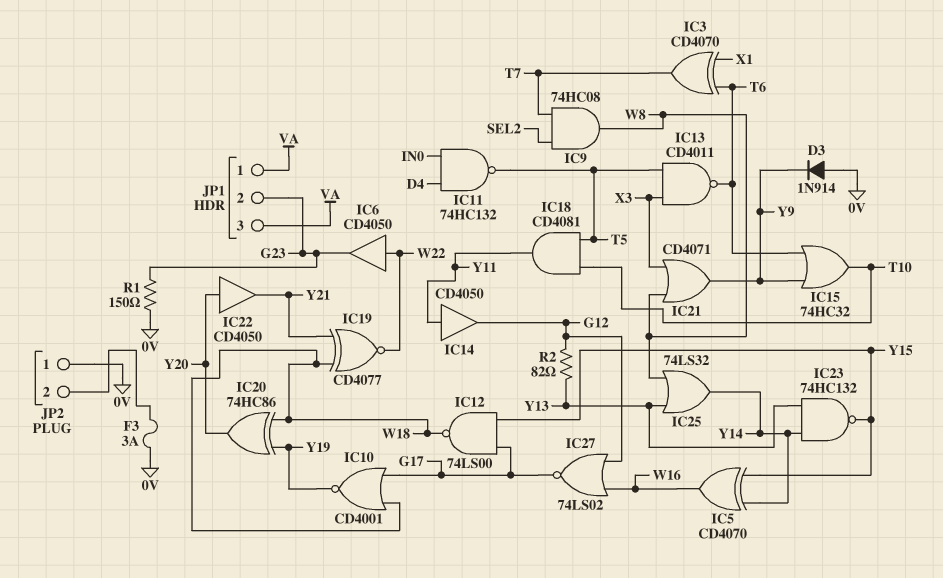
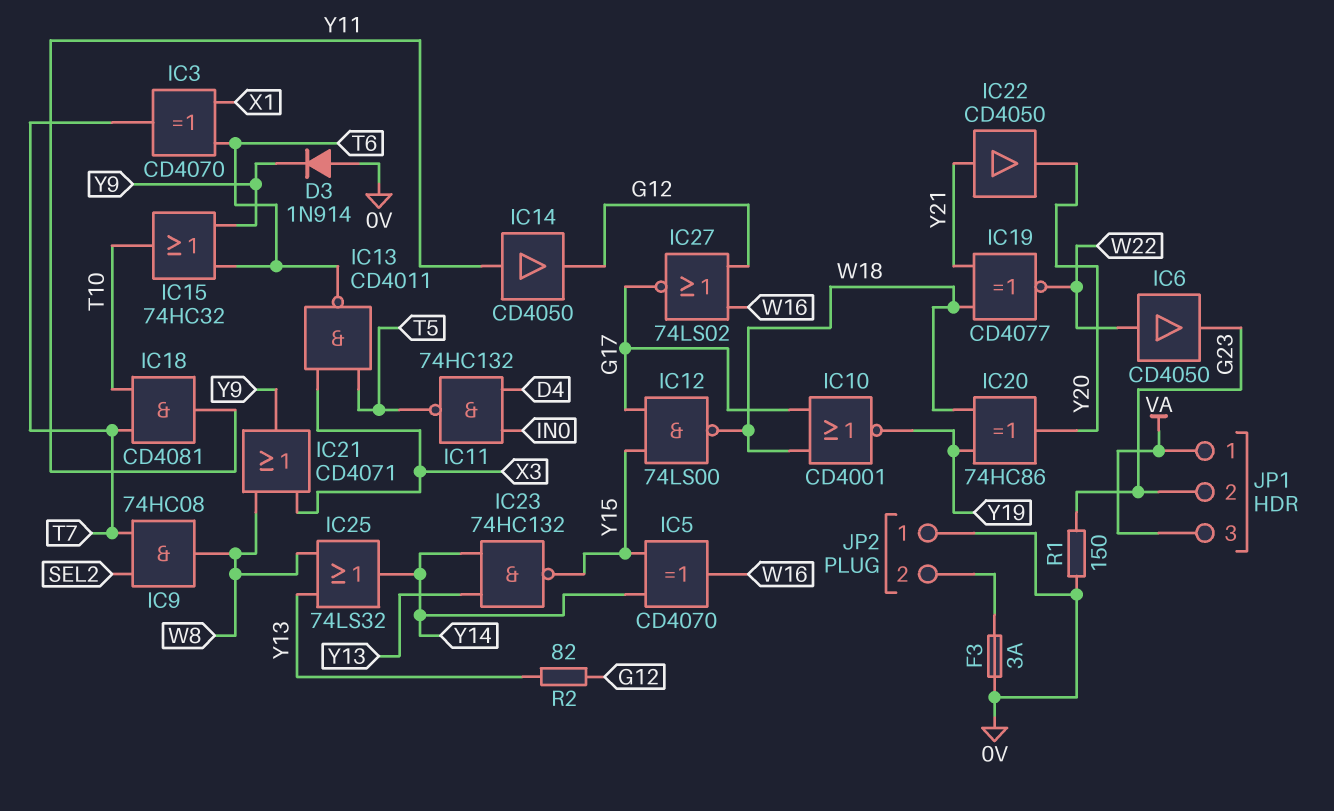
IC18: AND CD4081 (in T5, in T10, out Y11) -> AND CD4081 (in T7, in T10, out Y11)
IC22: buffer CD4050 (in Y20, out Y21) -> buffer CD4050 (in Y21, out Y20)

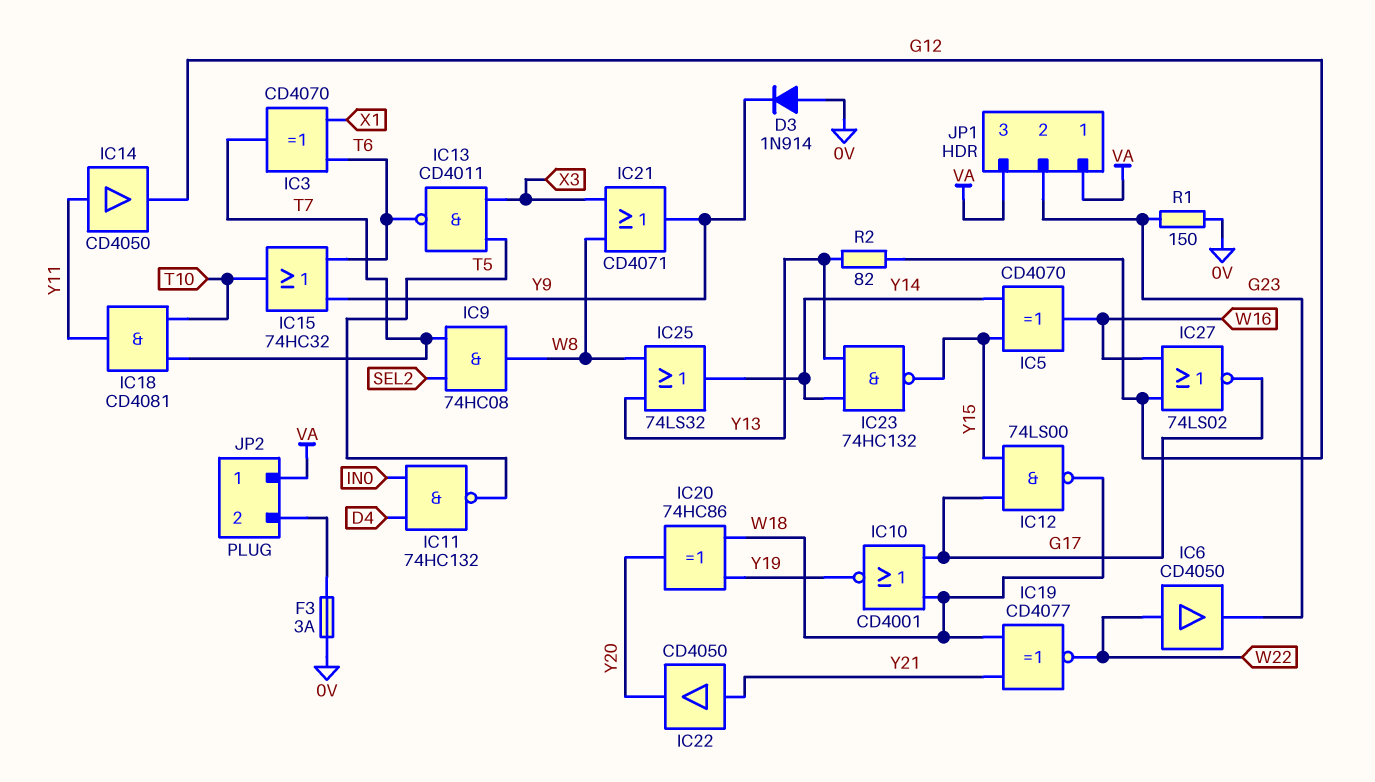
JP2 pin 1: 0V -> VA

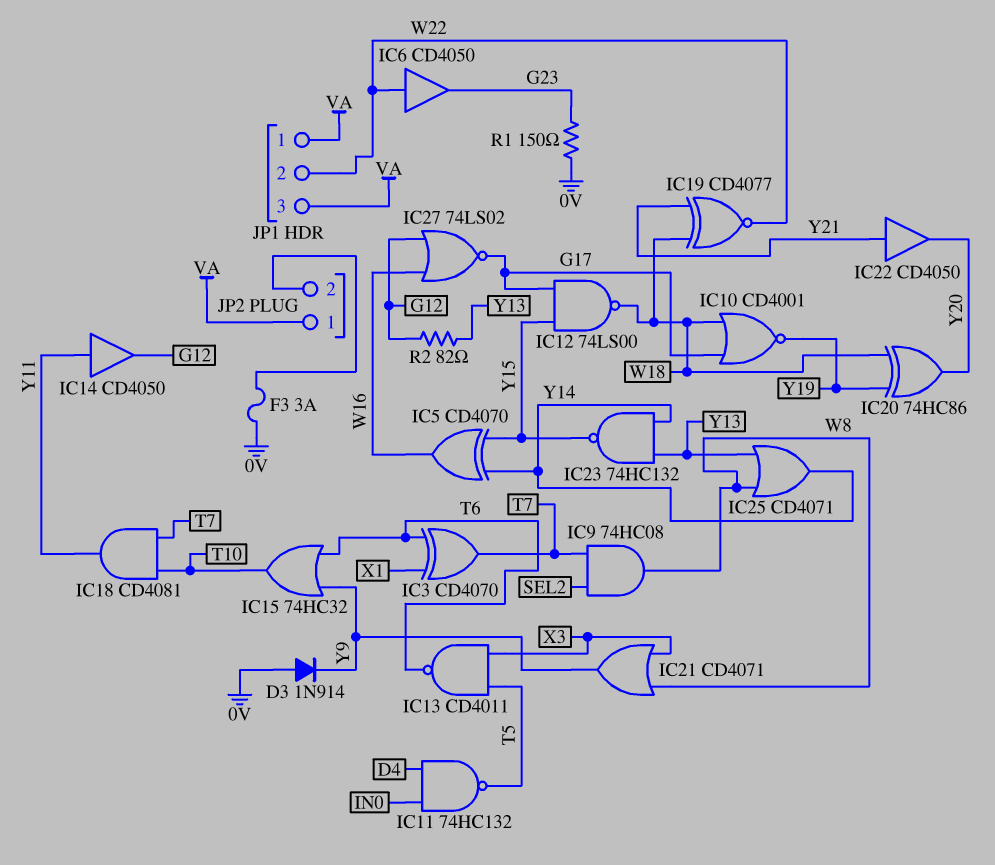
IC25: OR 74LS32 (in W8, in Y13, out Y14) -> OR CD4071 (in W8, in Y13, out Y14)
JP1 pin 2: G23 -> W22

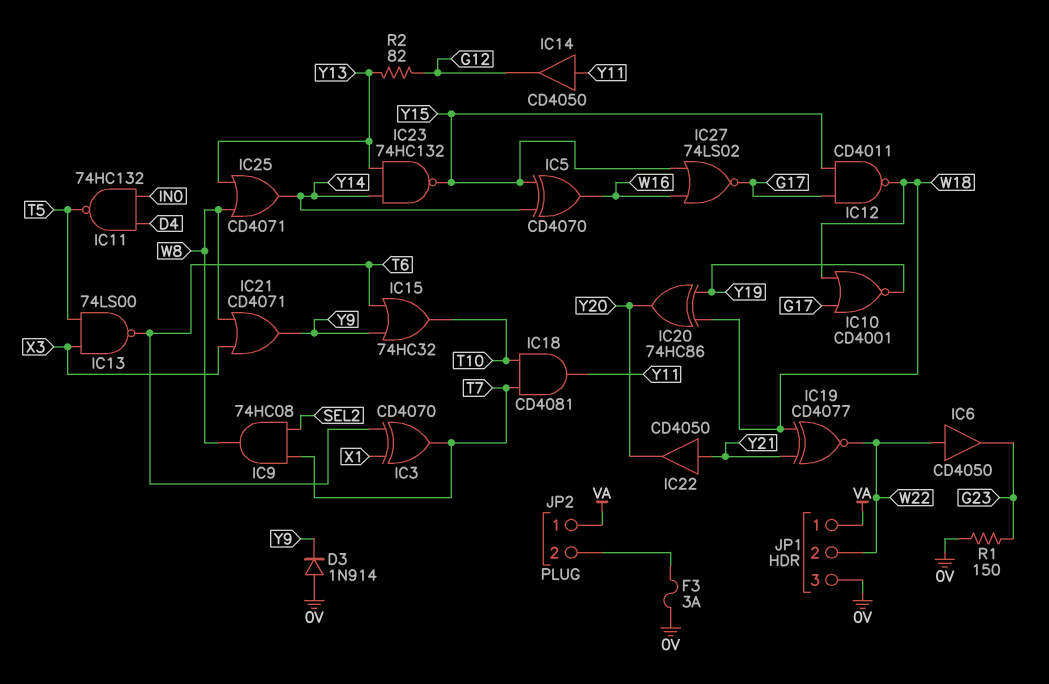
IC12: NAND 74LS00 (in G17, in Y15, out W18) -> NAND CD4011 (in G17, in Y15, out W18)
IC13: NAND CD4011 (in T5, in X3, out T6) -> NAND 74LS00 (in T5, in X3, out T6)
IC27: NOR 74LS02 (in G12, in W16, out G17) -> NOR 74LS02 (in W16, in Y15, out G17)
JP1 pin 3: VA -> 0V

